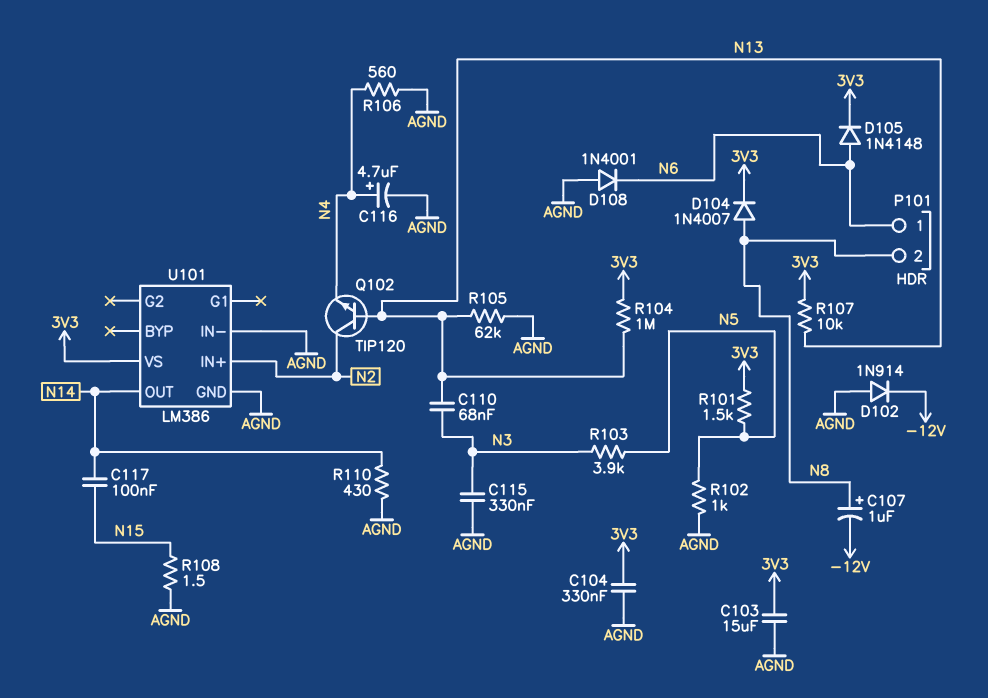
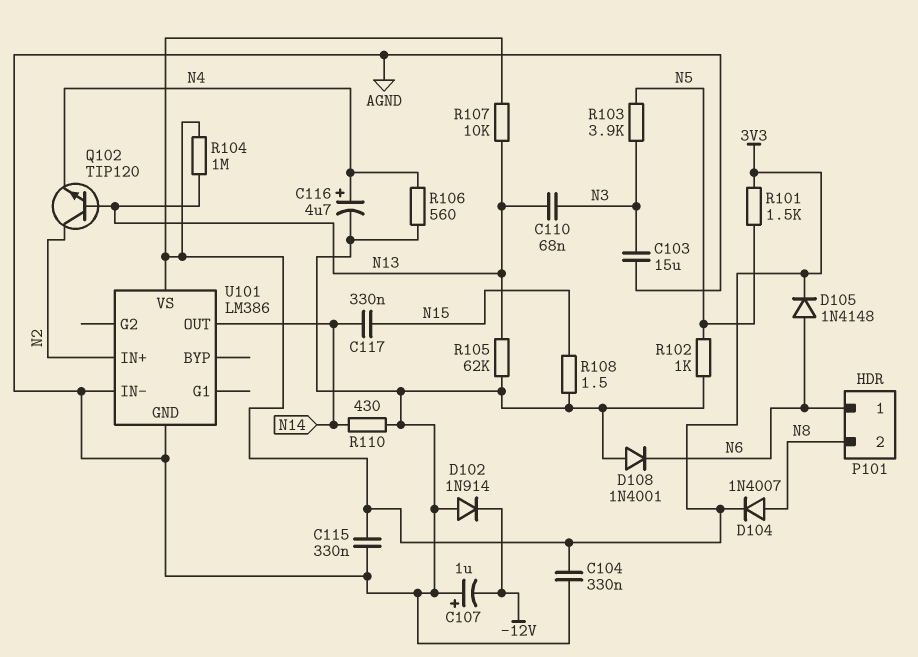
C103: 15uF (3V3, AGND) -> 15uF (AGND, N3)
C107: 1uF (plus N8, minus -12V) -> 1uF (plus AGND, minus -12V)
C115: 330nF (AGND, N3) -> 330nF (3V3, AGND)
C117: 100nF (N14, N15) -> 330nF (N14, N15)

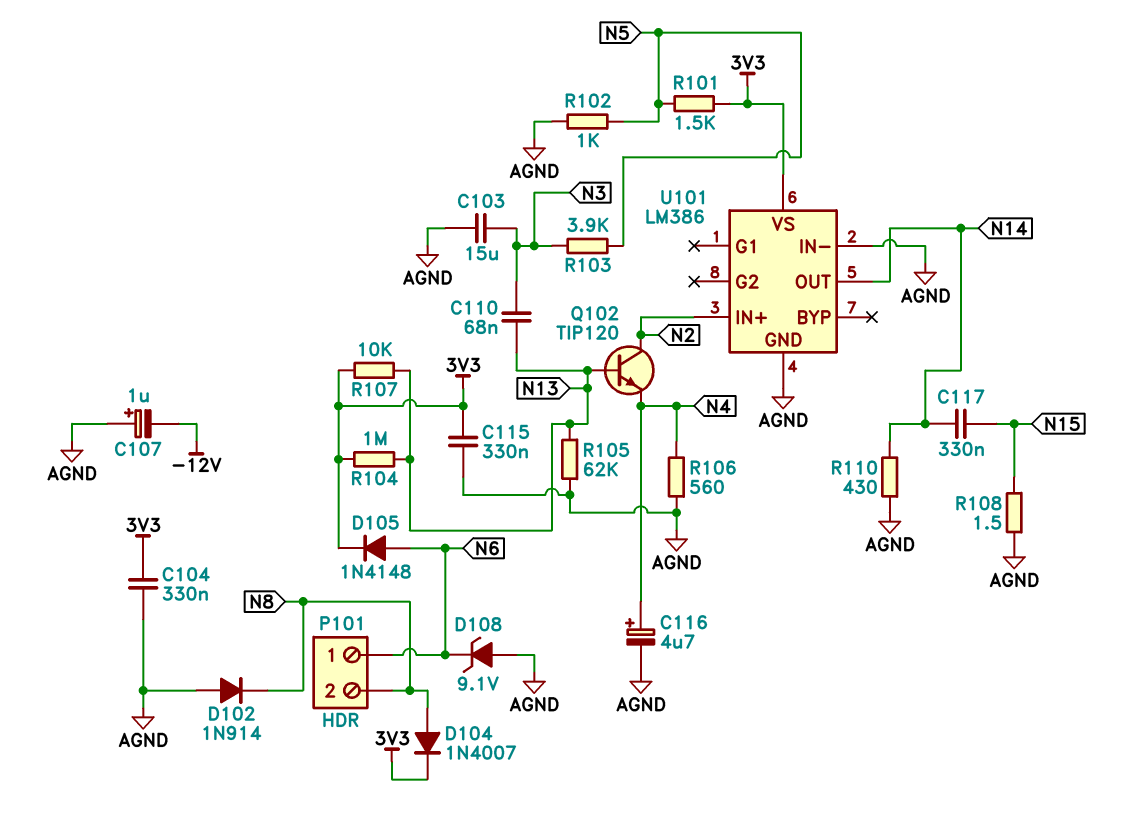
D102: diode 1N914 (A AGND, K -12V) -> diode 1N914 (A AGND, K N8)
D108: diode 1N4001 (A AGND, K N6) -> zener 9.1V (A AGND, K N6)

